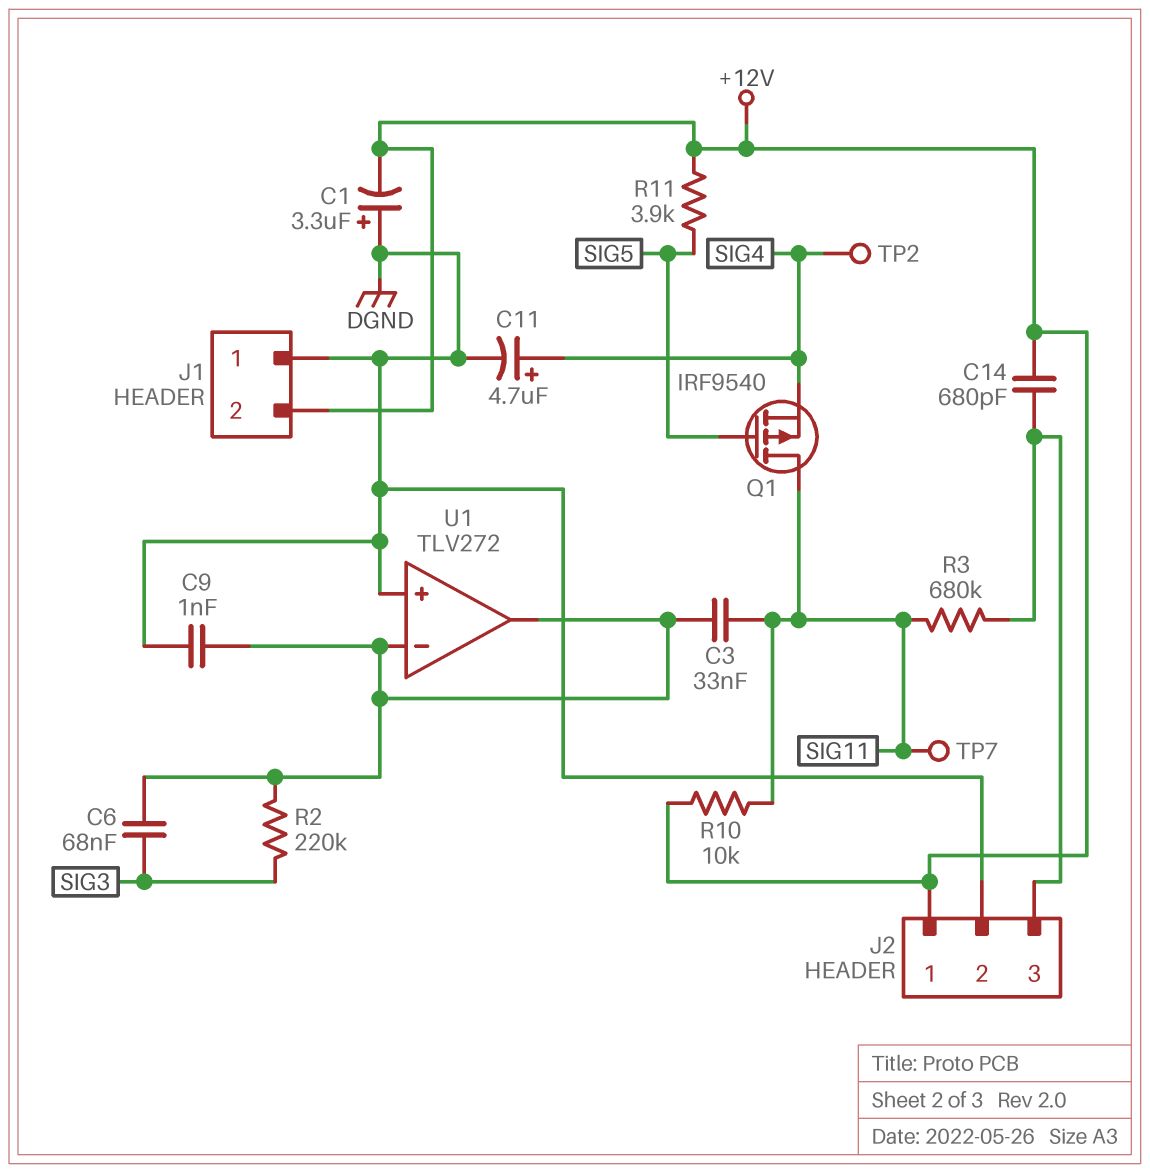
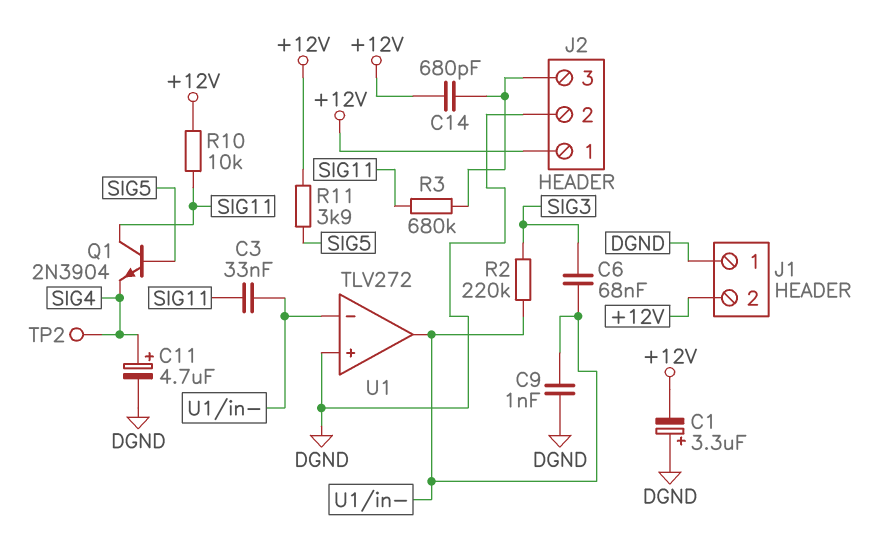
Q1: PMOS IRF9540 (G SIG5, D SIG11, S SIG4) -> NPN 2N3904 (B SIG5, C SIG11, E SIG4)
TP7: test point (SIG11) -> none

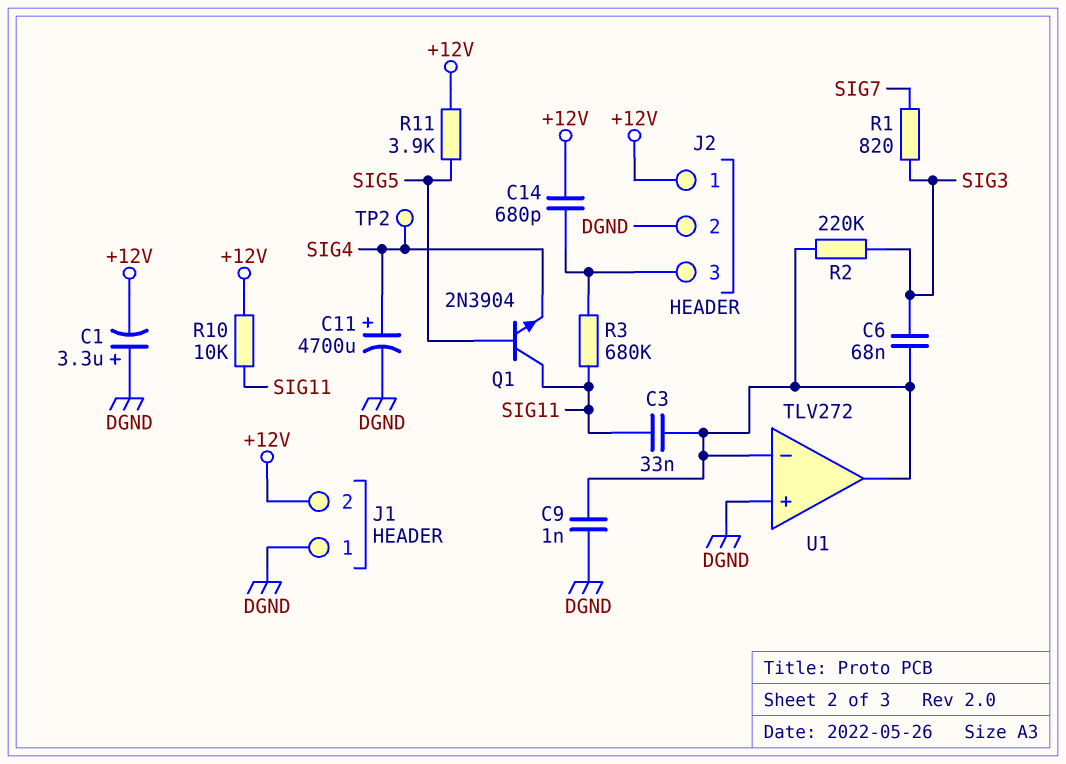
C11: 4.7uF (plus SIG4, minus DGND) -> 4700uF (plus SIG4, minus DGND)
R1: none -> 820 (SIG3, SIG7)

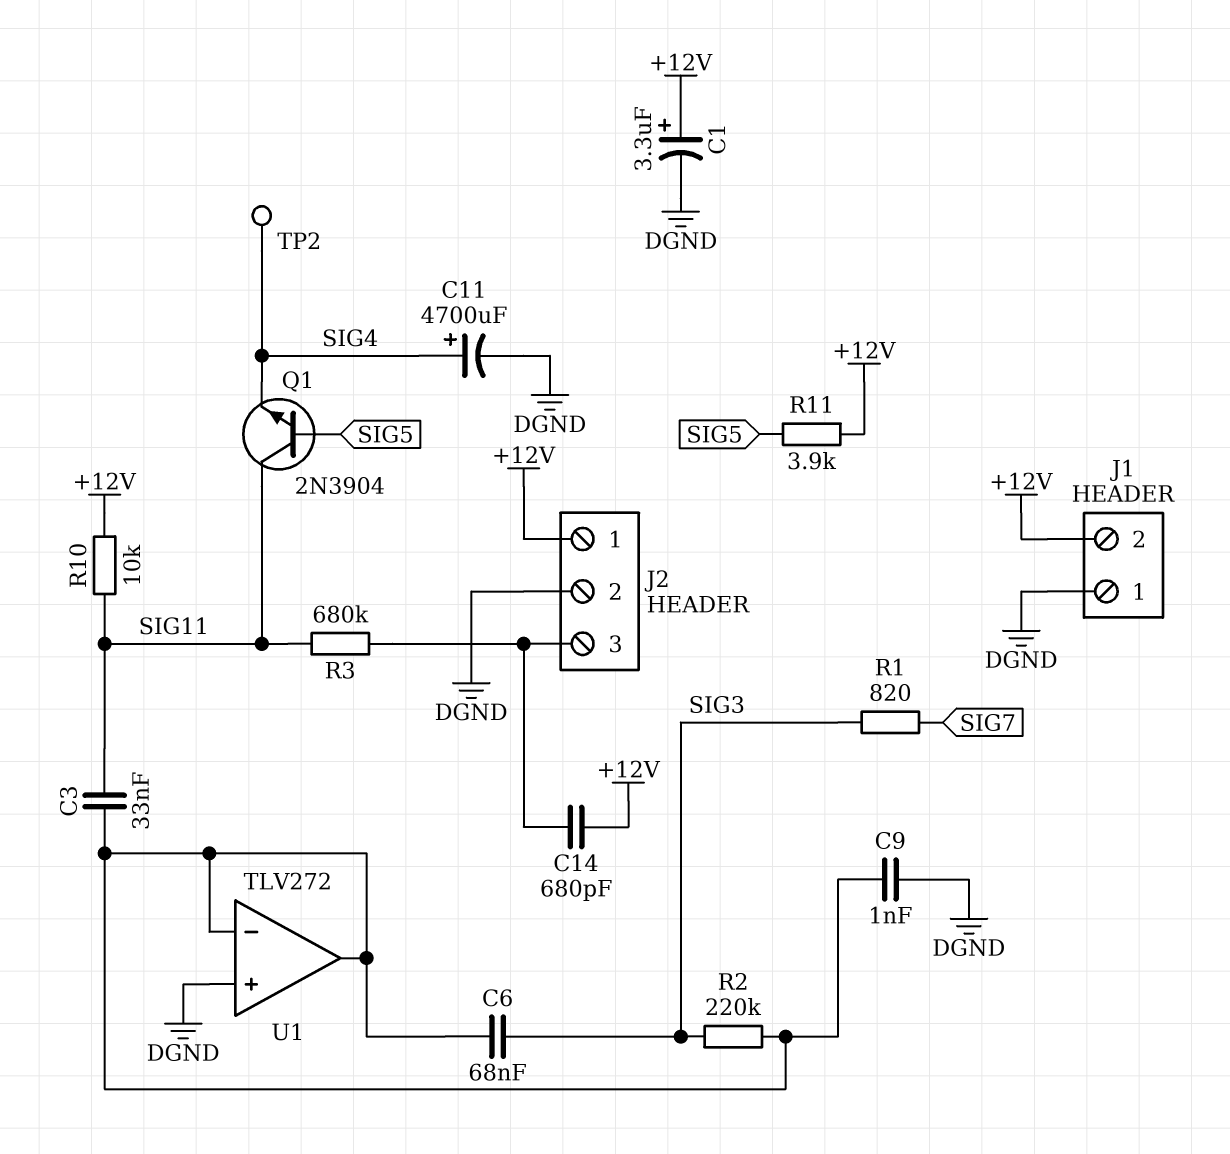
C1: 3.3uF (plus DGND, minus +12V) -> 3.3uF (plus +12V, minus DGND)

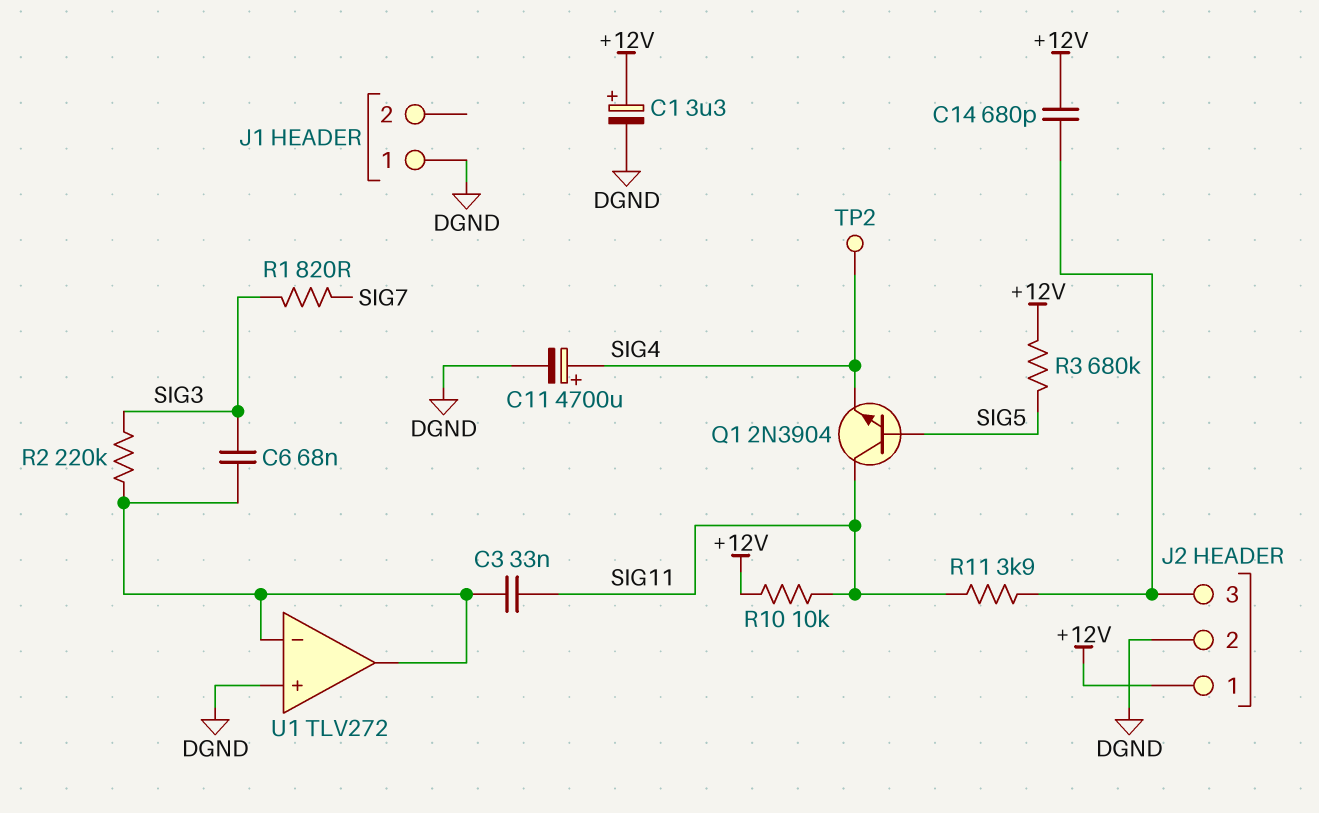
C9: 1nF (DGND, U1/in-) -> none
J1 pin 2: +12V -> none
R3: 680k (J2/3, SIG11) -> 680k (+12V, SIG5)
R11: 3.9k (+12V, SIG5) -> 3.9k (J2/3, SIG11)

